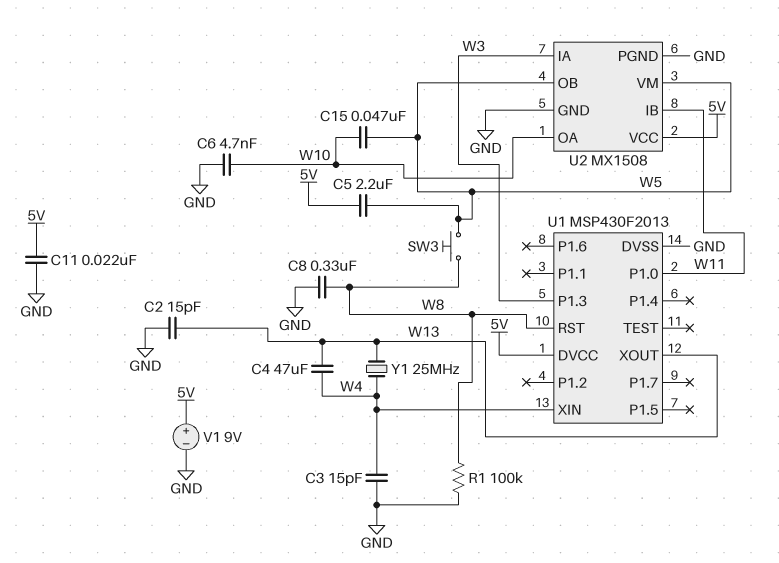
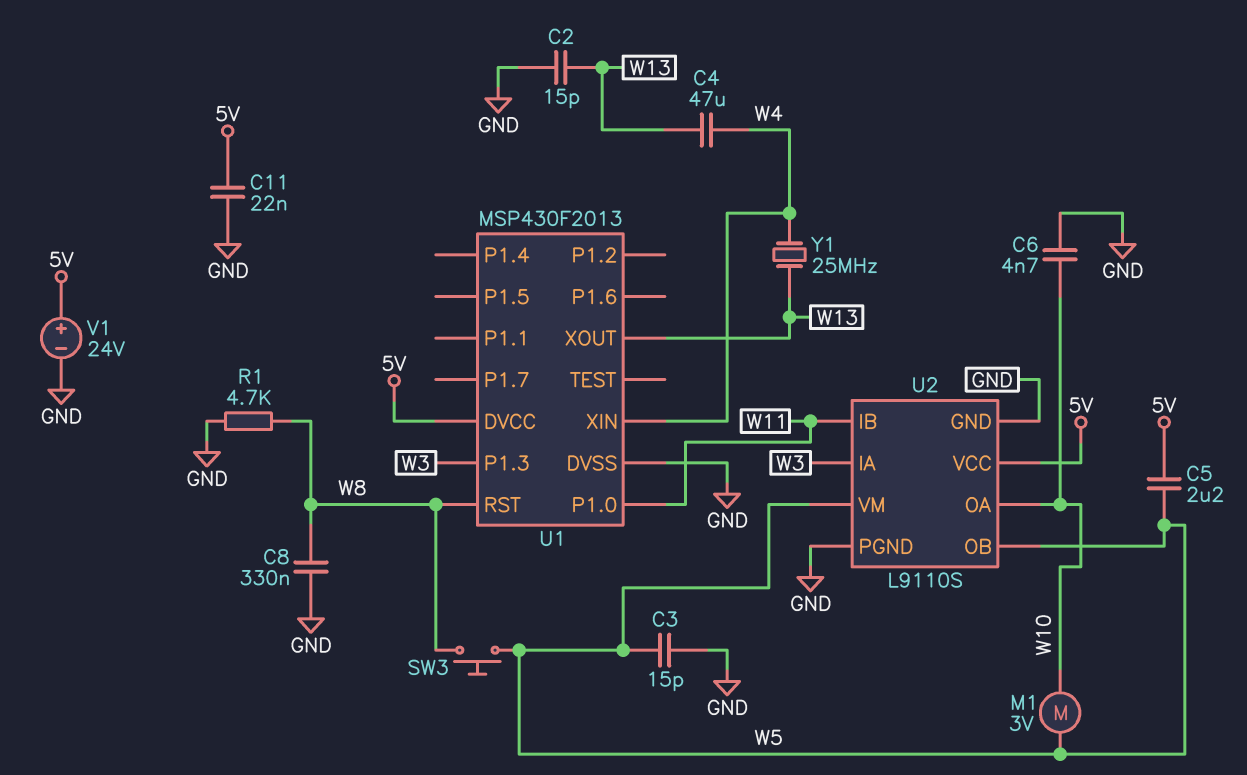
C3: 15pF (GND, W4) -> 15pF (GND, W5)
C15: 47nF (W5, W10) -> none
M1: none -> motor 3V (W5, W10)
R1: 100k (GND, W8) -> 4.7k (GND, W8)
U2: MX1508 -> L9110S
V1: 9V (plus 5V, minus GND) -> 24V (plus 5V, minus GND)

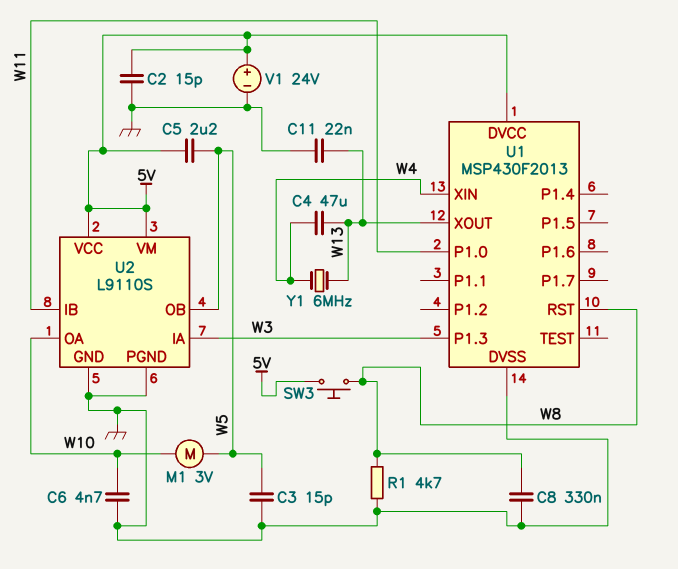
C2: 15pF (GND, W13) -> 15pF (5V, GND)
C11: 22nF (5V, GND) -> 22nF (GND, W13)
SW3: button (W5, W8) -> button (5V, W8)
U2 pin VM: W5 -> 5V
Y1: 25MHz (W4, W13) -> 6MHz (W4, W13)

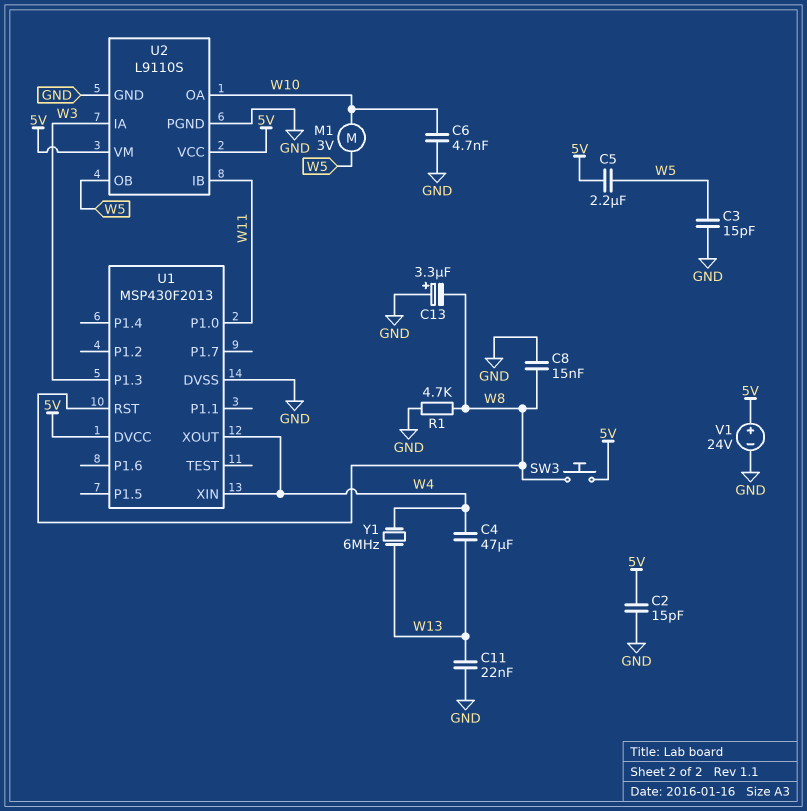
C8: 330nF (GND, W8) -> 15nF (GND, W8)
C13: none -> 3.3uF (plus GND, minus W8)
U1 pin XOUT: W13 -> W4

